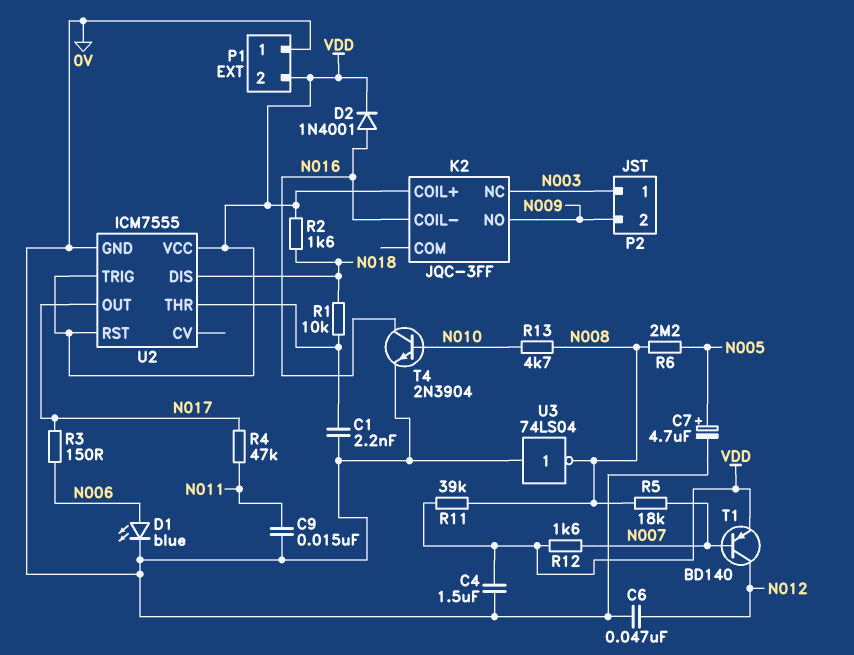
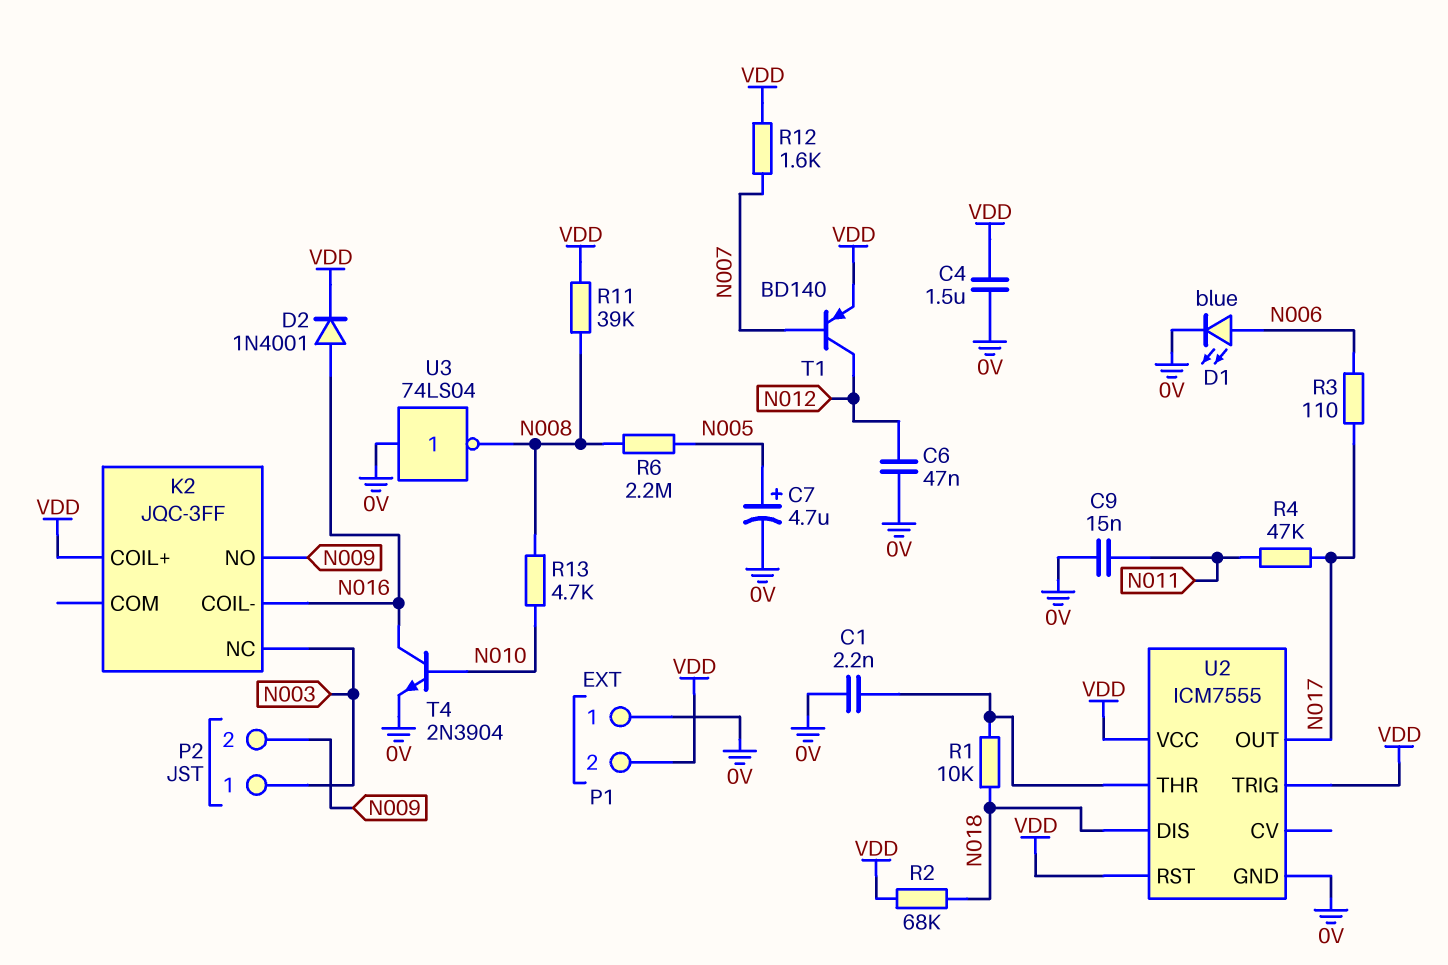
R2: 1.6k (N018, VDD) -> 68k (N018, VDD)
R3: 150 (N006, N017) -> 110 (N006, N017)
R5: 18k (N007, N008) -> none

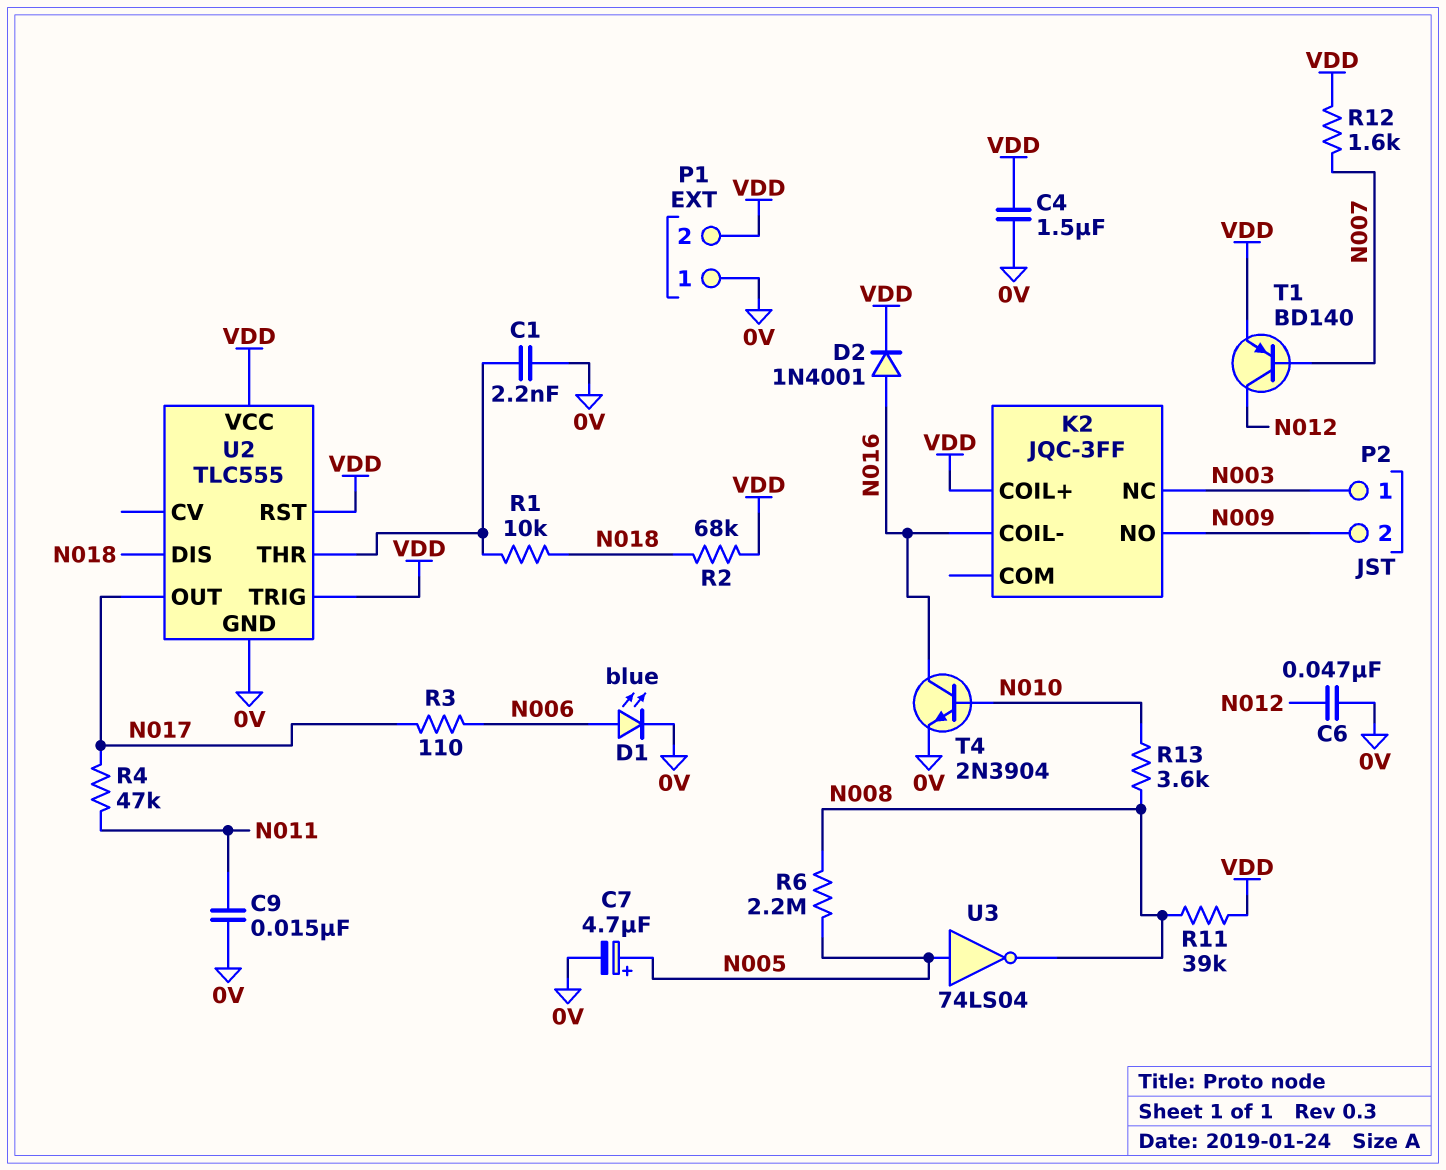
R13: 4.7k (N008, N010) -> 3.6k (N008, N010)
U2: ICM7555 -> TLC555
U3: NOT 74LS04 (in 0V, out N008) -> NOT 74LS04 (in N005, out N008)

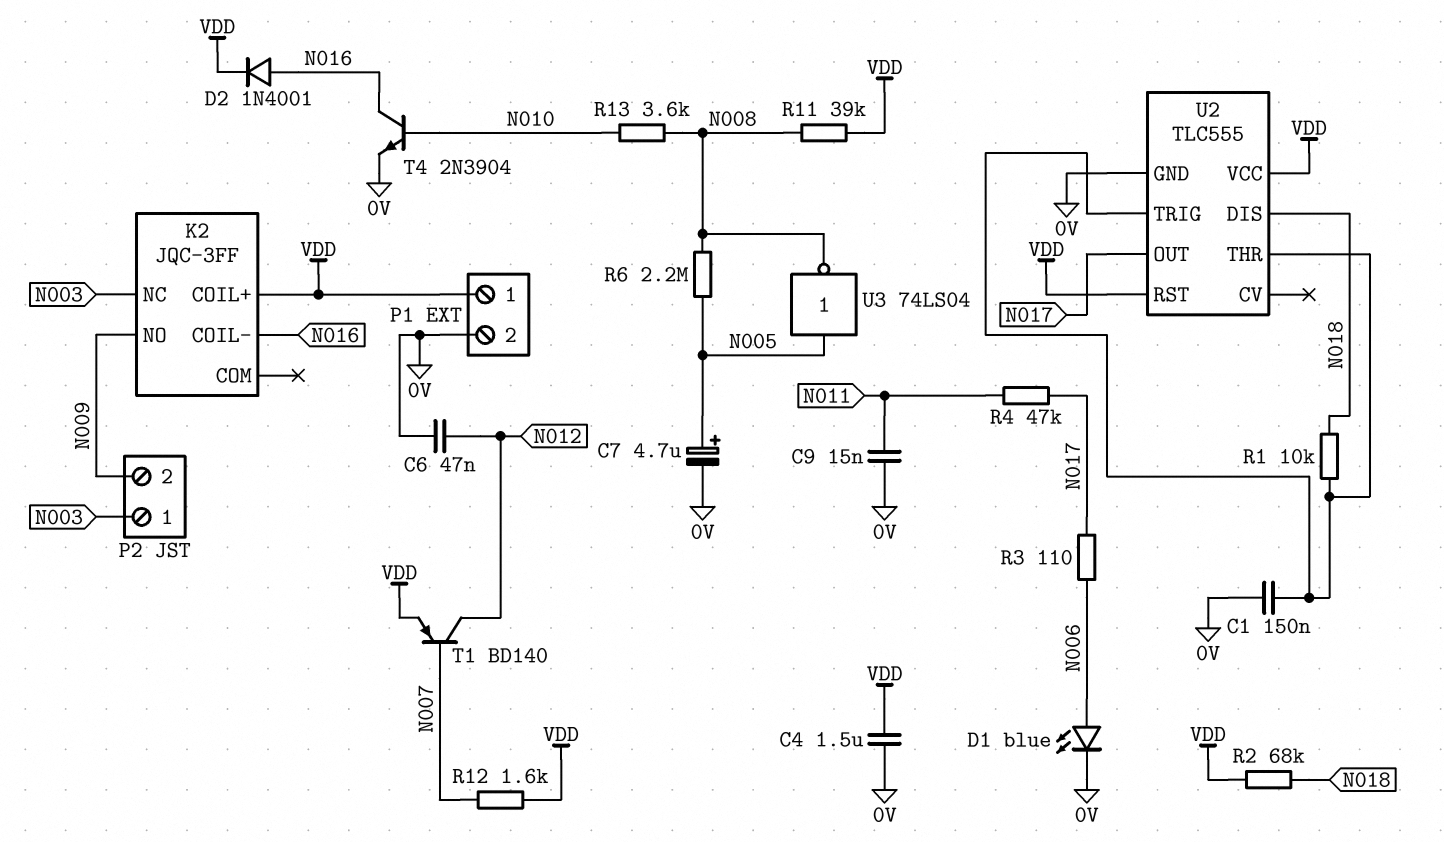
C1: 2.2nF (0V, U2/THR) -> 150nF (0V, U2/THR)
P1 pin 1: 0V -> VDD
P1 pin 2: VDD -> 0V
U2 pin TRIG: VDD -> U2/THR

